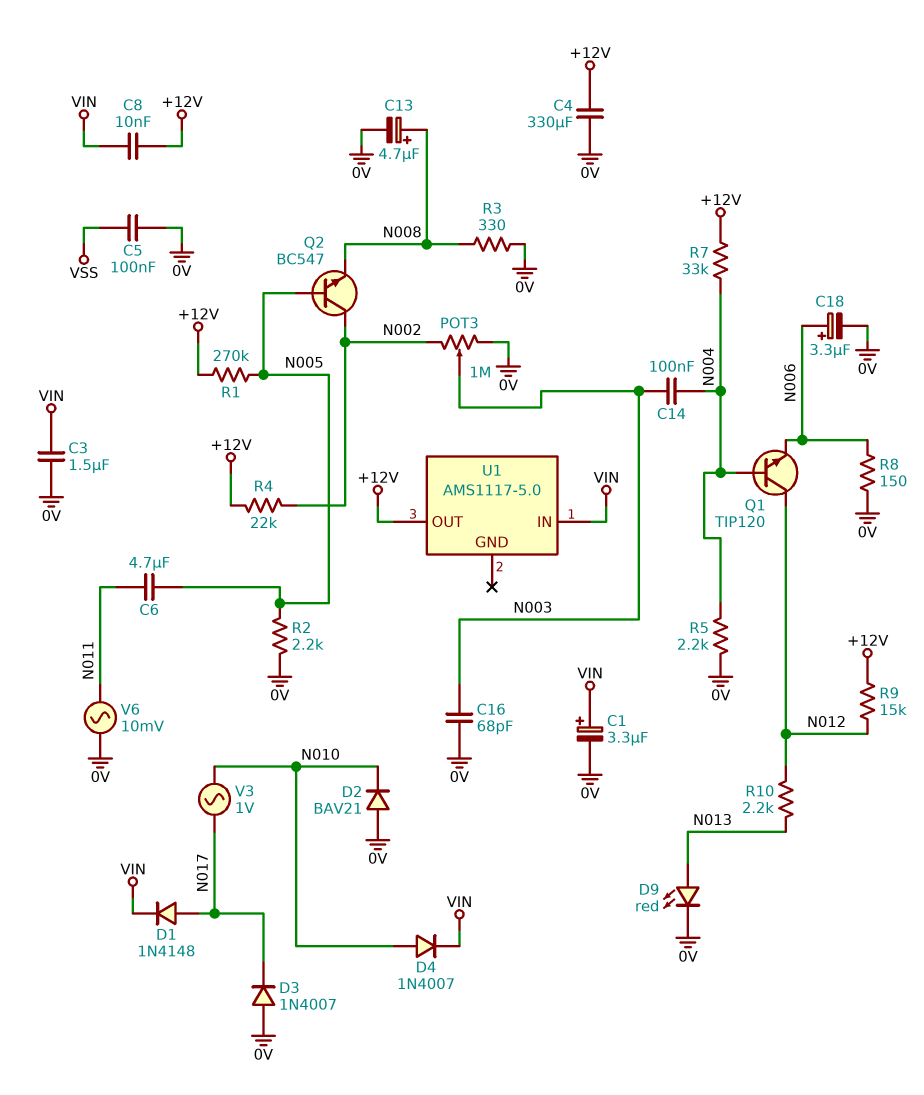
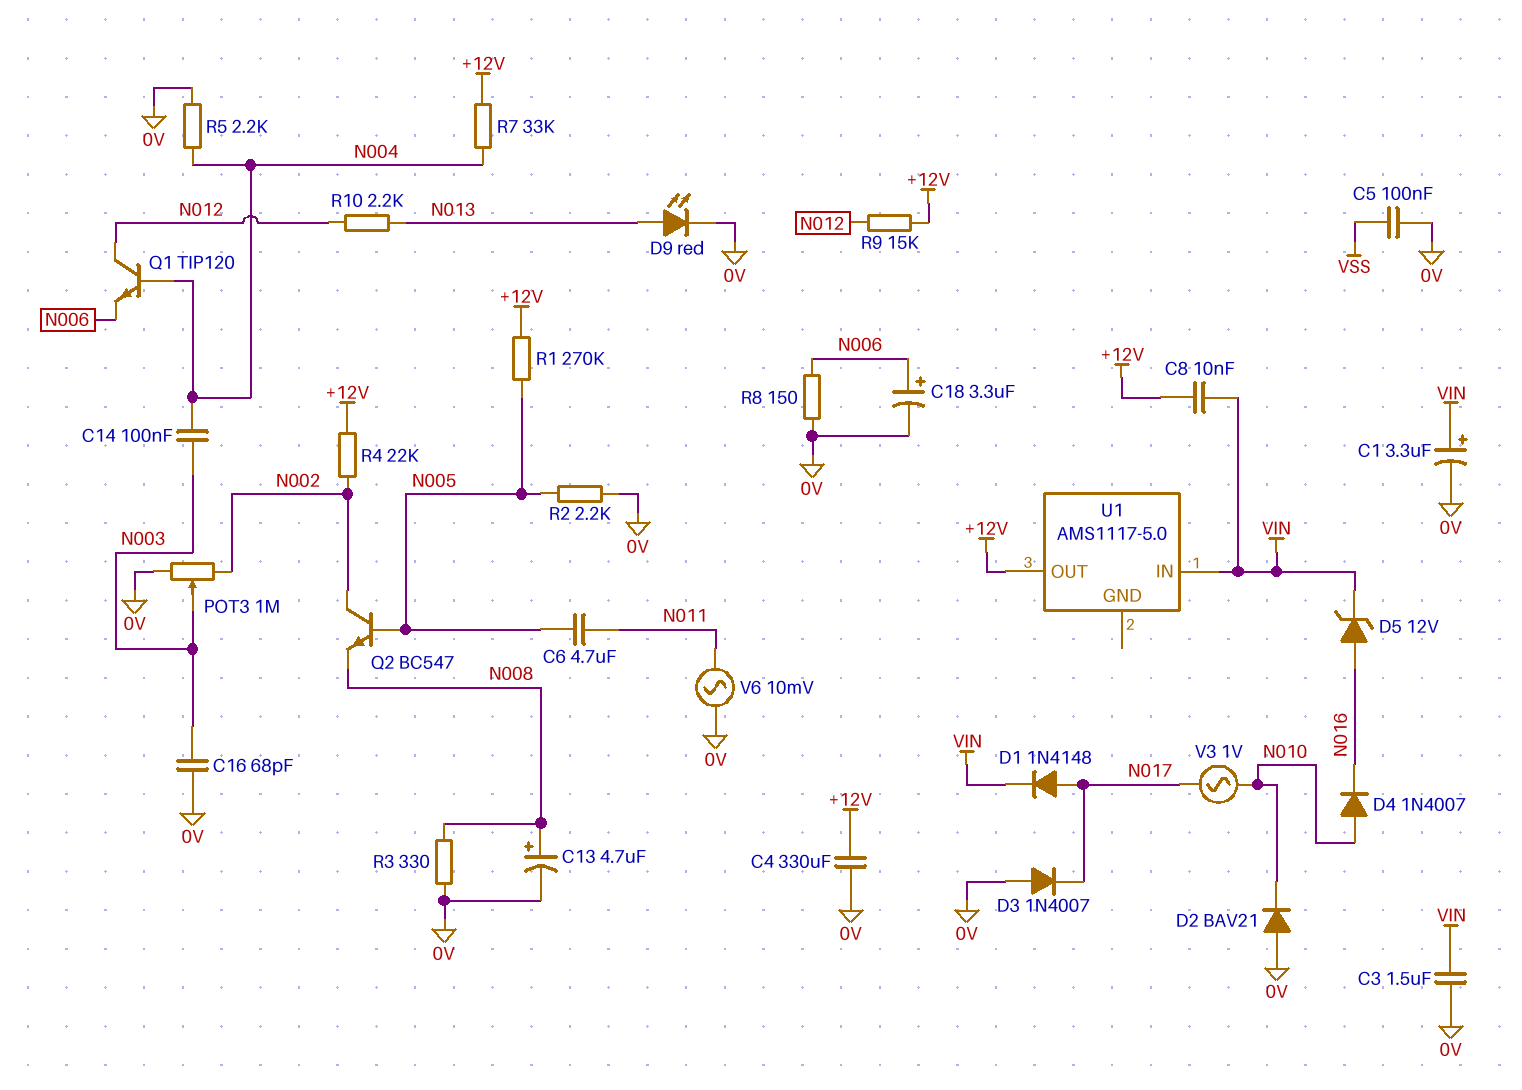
D4: diode 1N4007 (A N010, K VIN) -> diode 1N4007 (A N010, K N016)
D5: none -> zener 12V (A N016, K VIN)

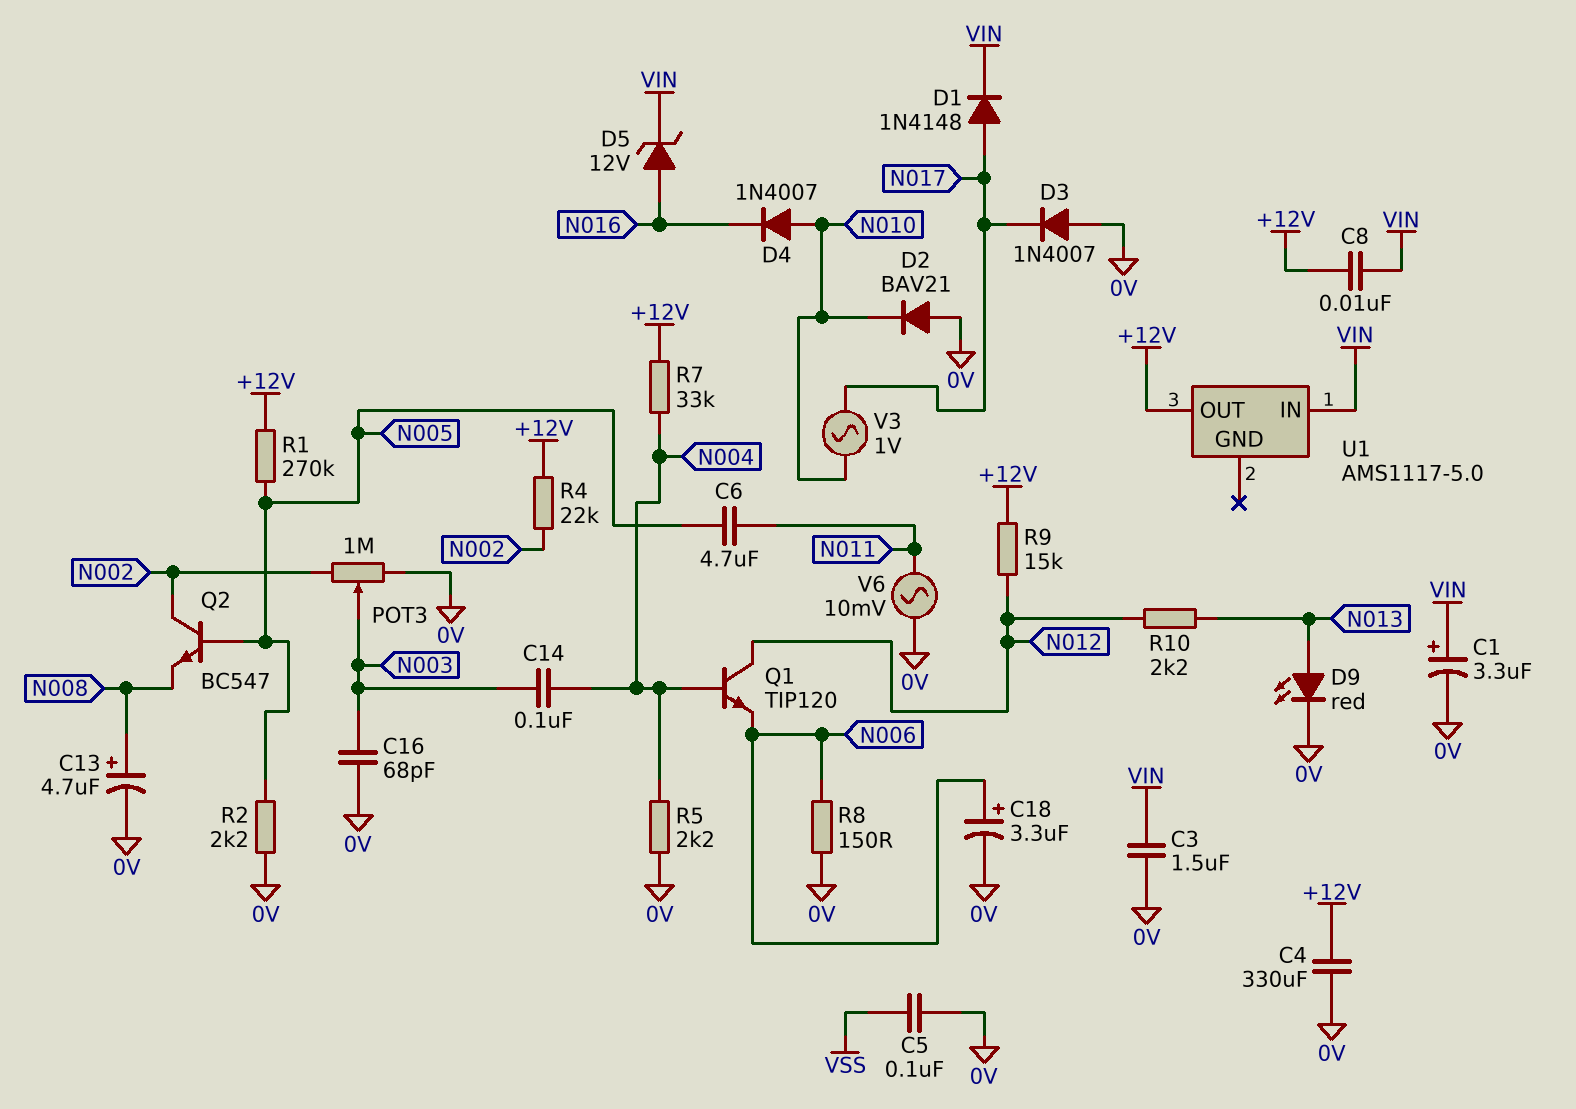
R3: 330 (0V, N008) -> none

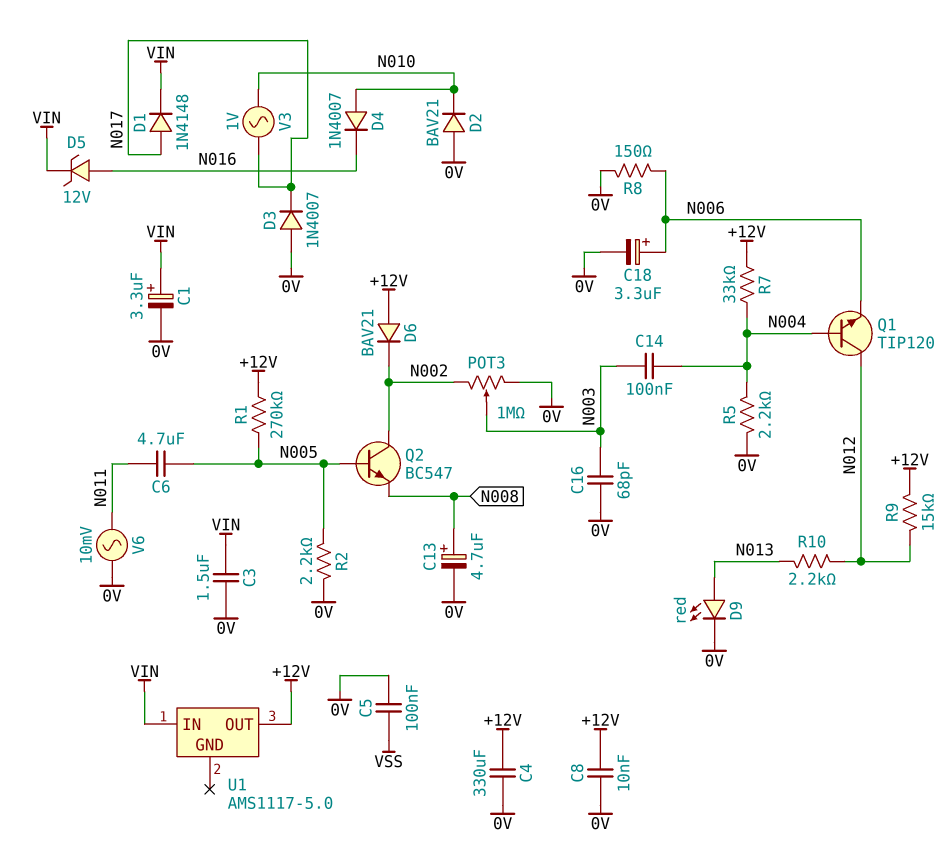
C8: 10nF (+12V, VIN) -> 10nF (+12V, 0V)
D6: none -> diode BAV21 (A +12V, K N002)
R4: 22k (+12V, N002) -> none

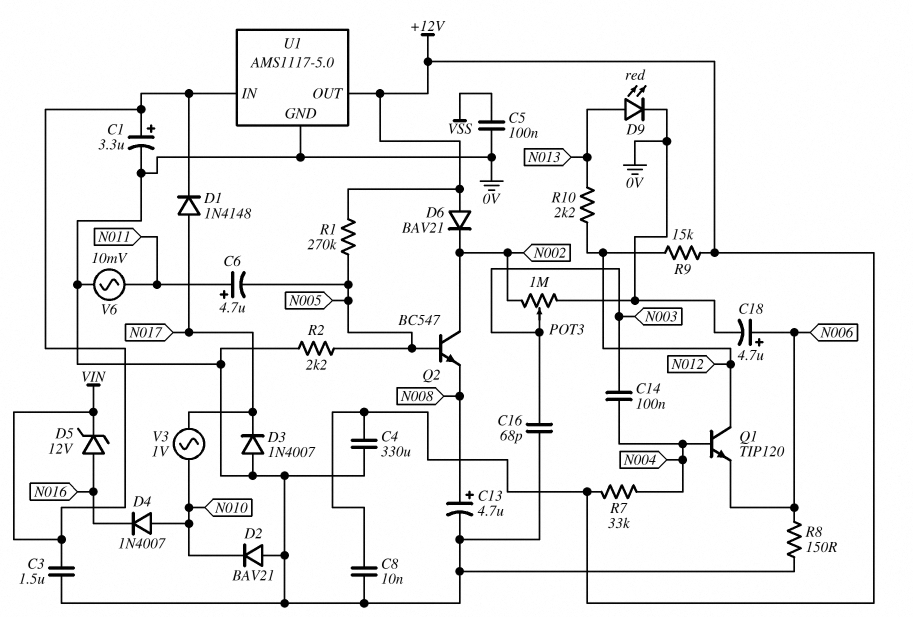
C6: 4.7uF (N005, N011) -> 4.7uF (plus N011, minus N005)
C18: 3.3uF (plus N006, minus 0V) -> 4.7uF (plus N006, minus 0V)
R5: 2.2k (0V, N004) -> none
U1 pin GND: none -> 0V

